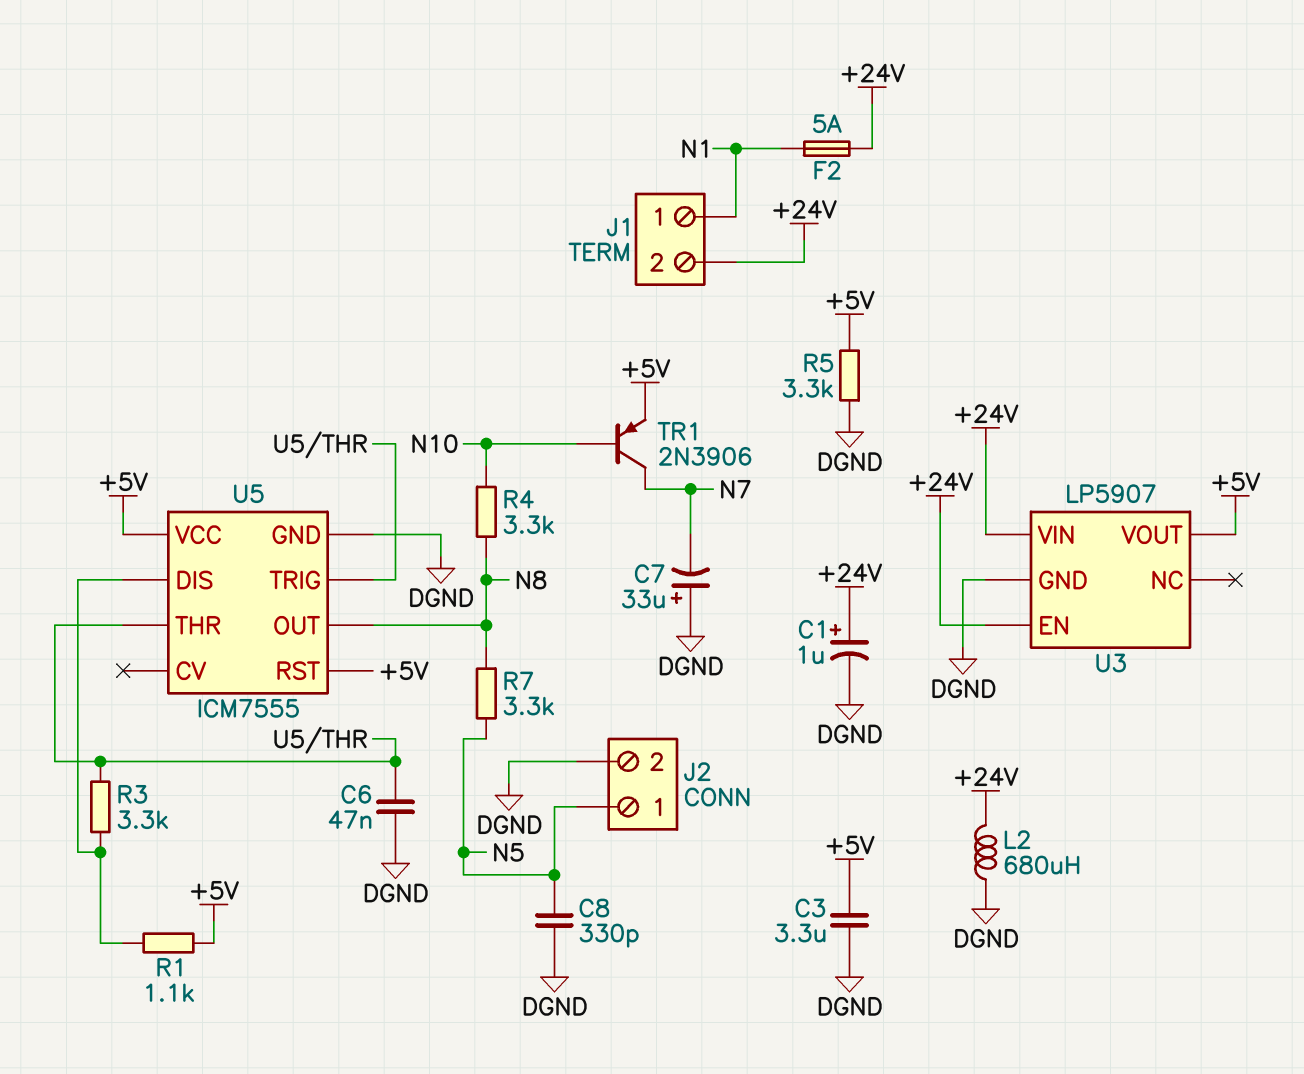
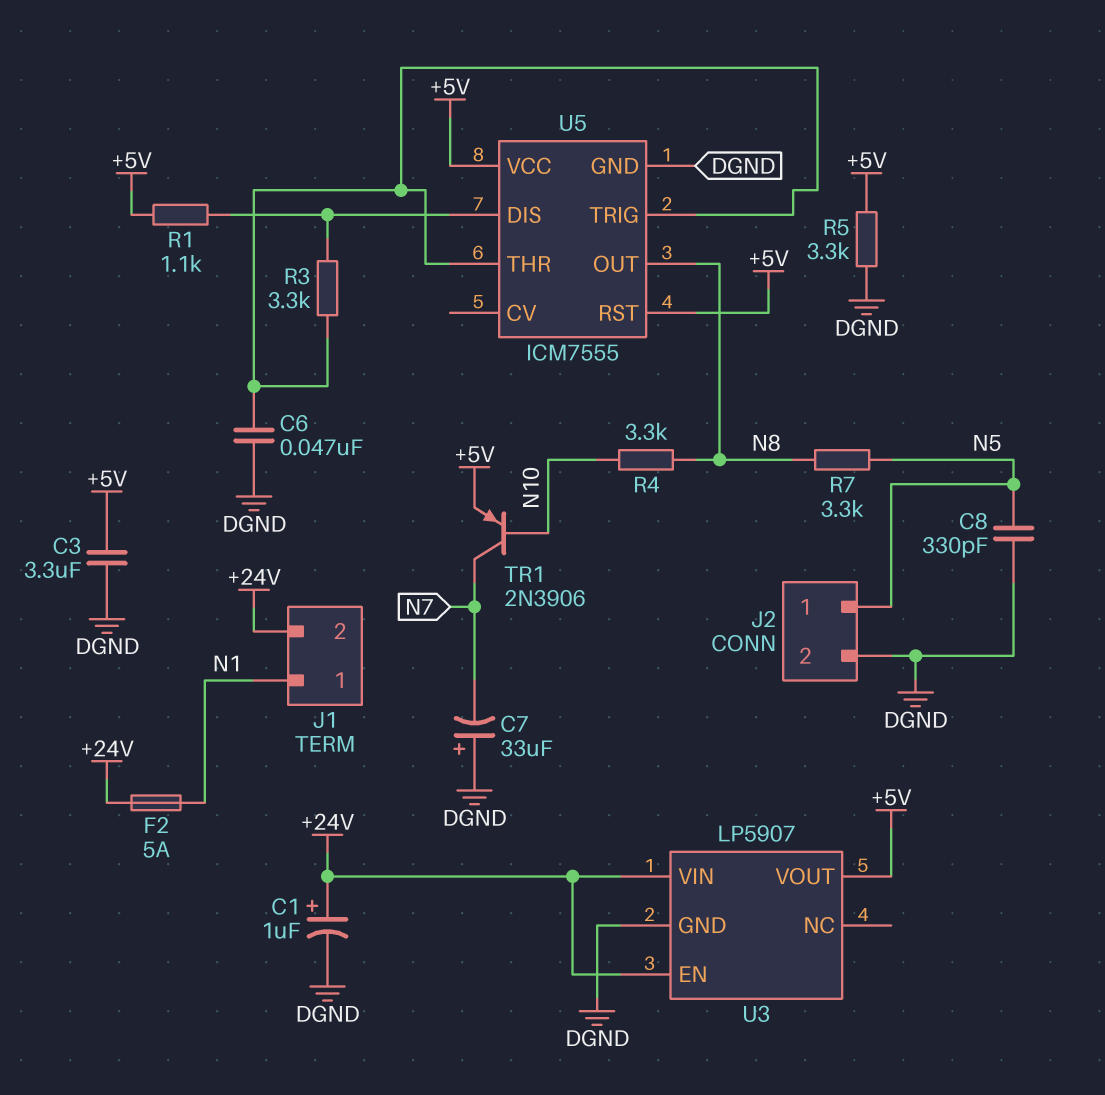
L2: 680uH (+24V, DGND) -> none

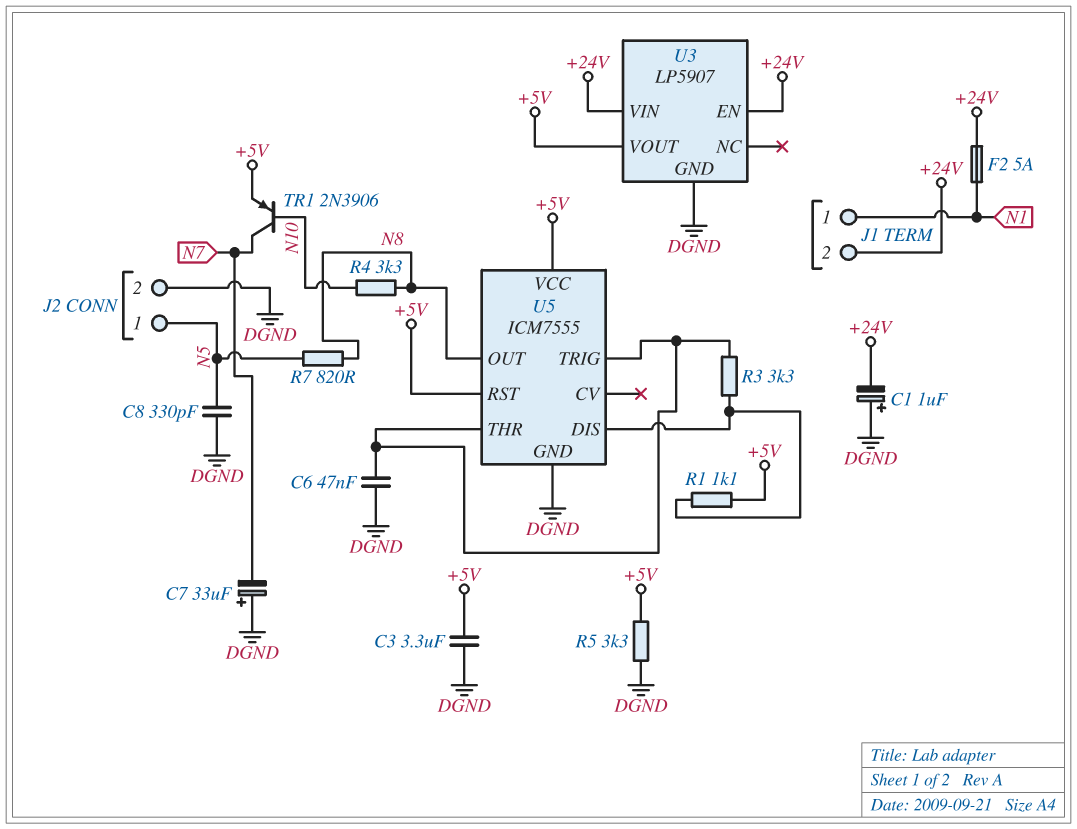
C1: 1uF (plus +24V, minus DGND) -> 1uF (plus DGND, minus +24V)
R7: 3.3k (N5, N8) -> 820 (N5, N8)

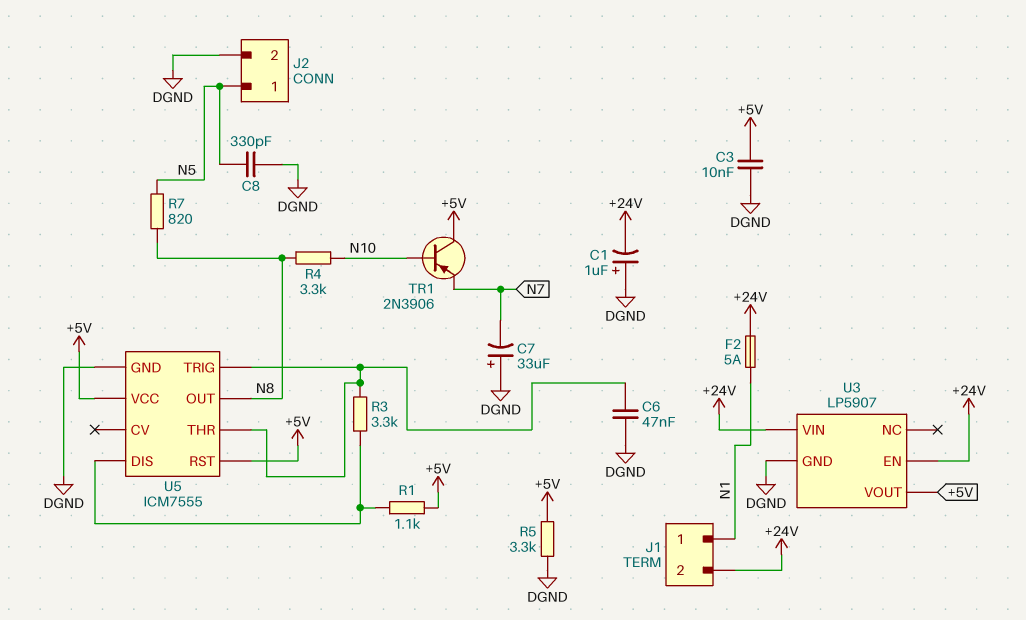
C3: 3.3uF (+5V, DGND) -> 10nF (+5V, DGND)
TR1: PNP 2N3906 (B N10, C N7, E +5V) -> PNP 2N3906 (B N10, C +5V, E N7)

